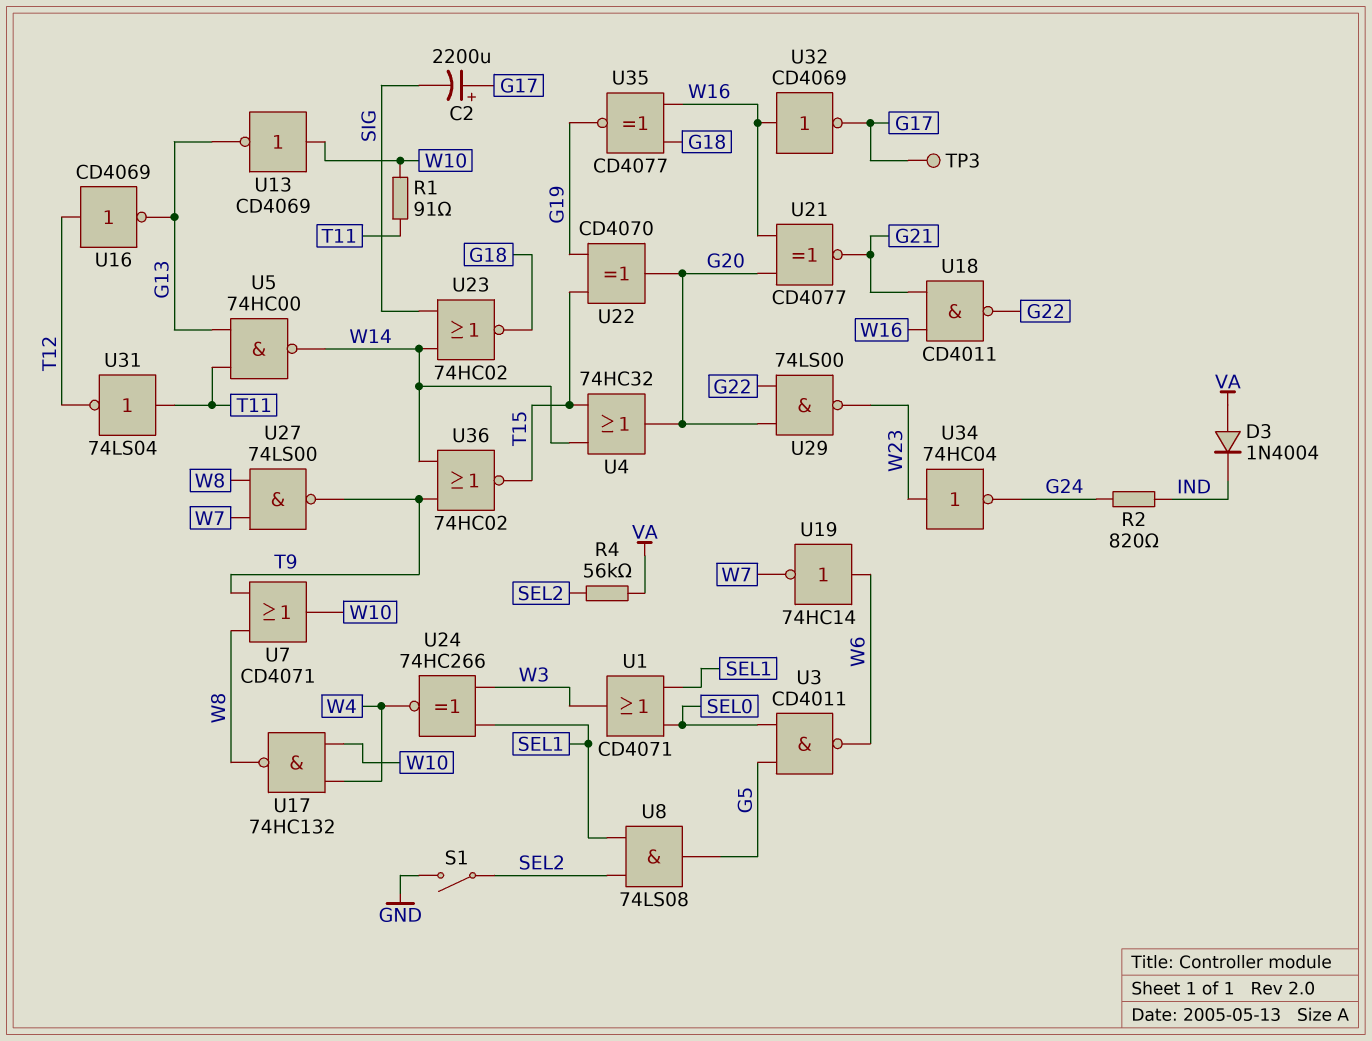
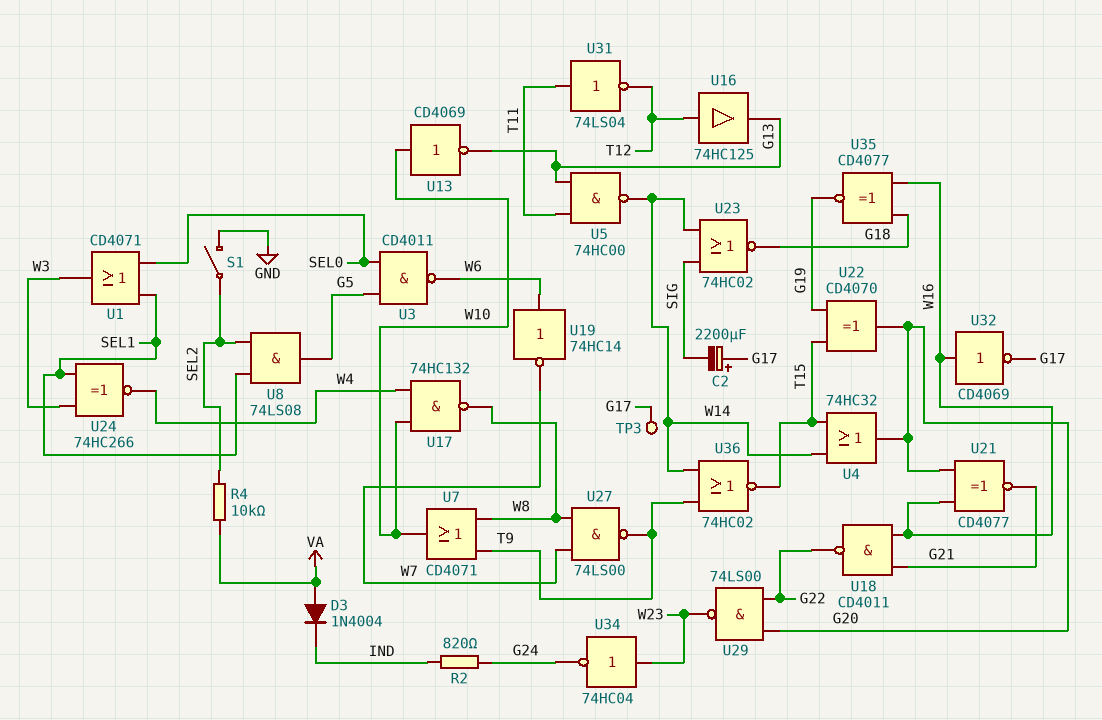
R1: 91 (T11, W10) -> none
R4: 56k (SEL2, VA) -> 10k (SEL2, VA)
U16: NOT CD4069 (in T12, out G13) -> buffer 74HC125 (in T12, out G13)

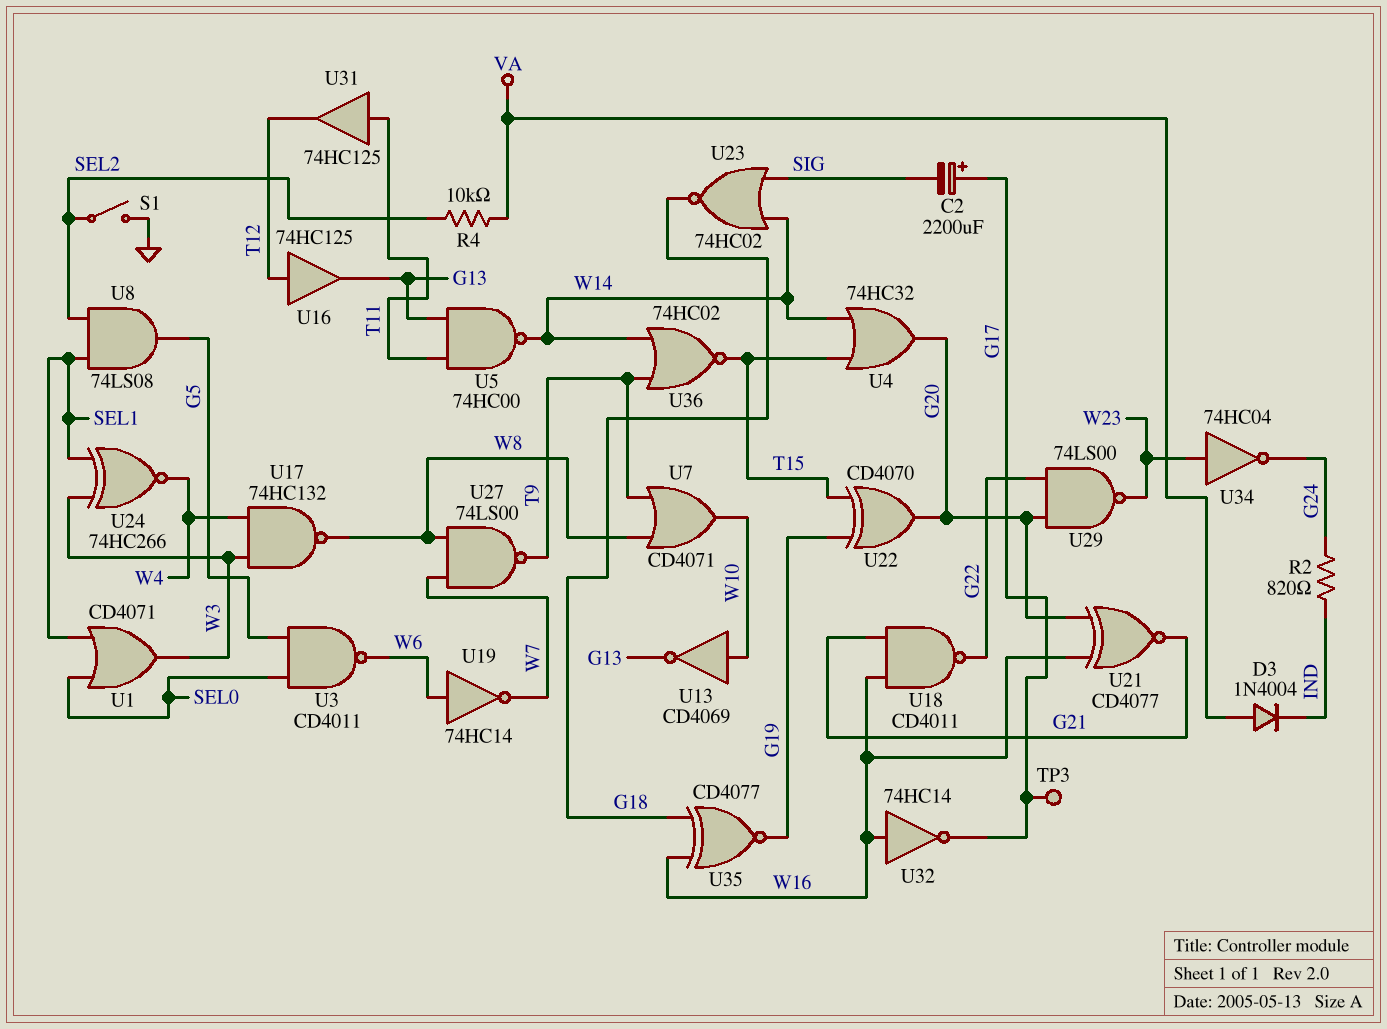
U17: NAND 74HC132 (in W4, in W10, out W8) -> NAND 74HC132 (in W3, in W4, out W8)
U31: NOT 74LS04 (in T11, out T12) -> buffer 74HC125 (in T11, out T12)
U32: NOT CD4069 (in W16, out G17) -> NOT 74HC14 (in W16, out G17)

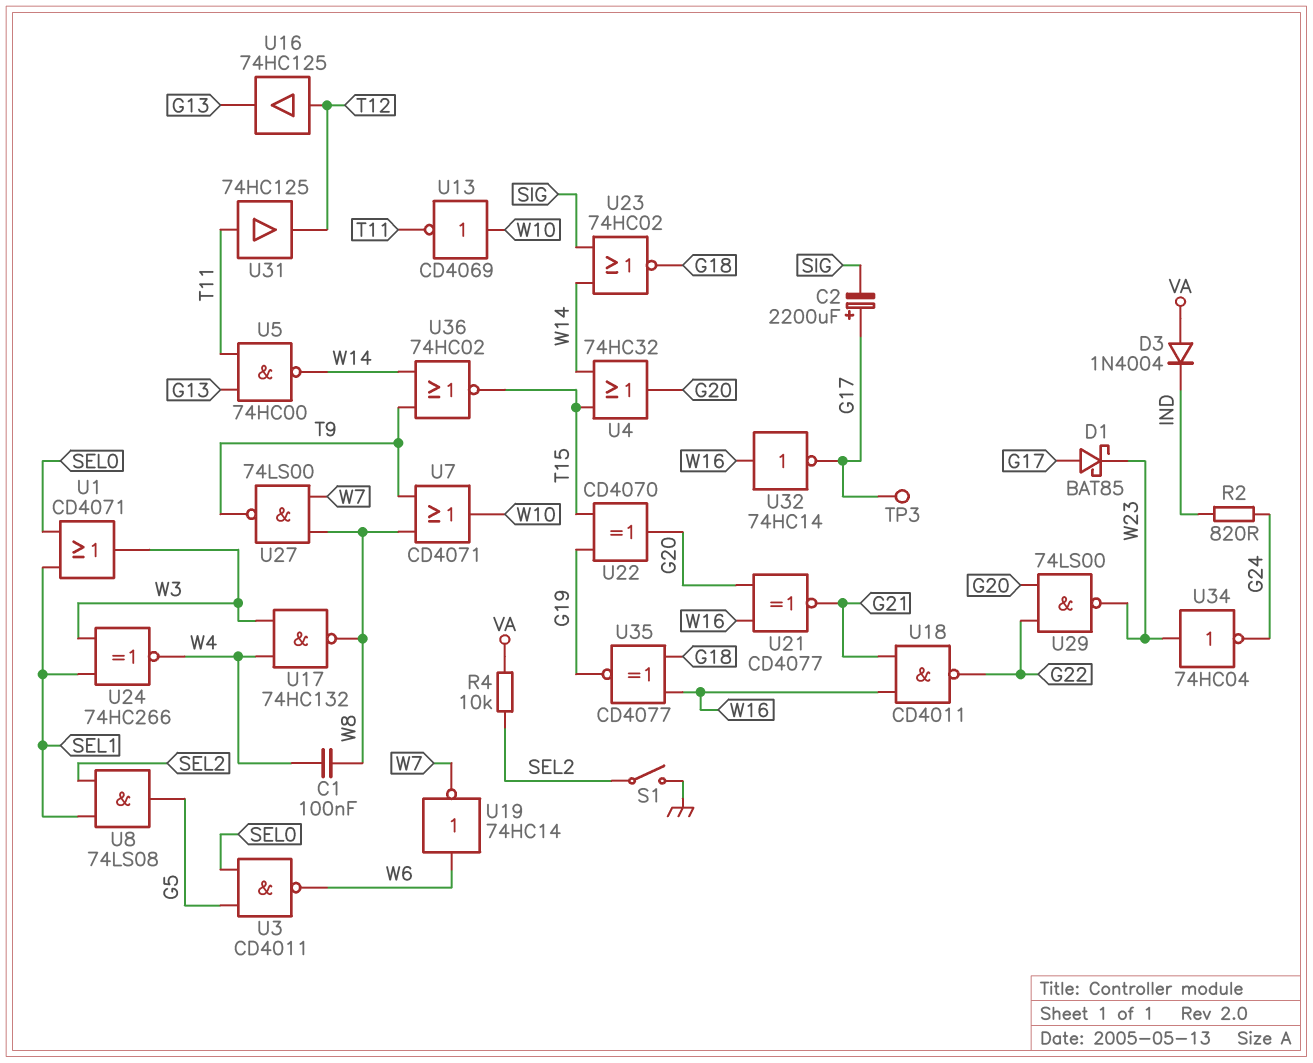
C1: none -> 100nF (W4, W8)
D1: none -> schottky BAT85 (A G17, K W23)
U13: NOT CD4069 (in W10, out G13) -> NOT CD4069 (in W10, out T11)

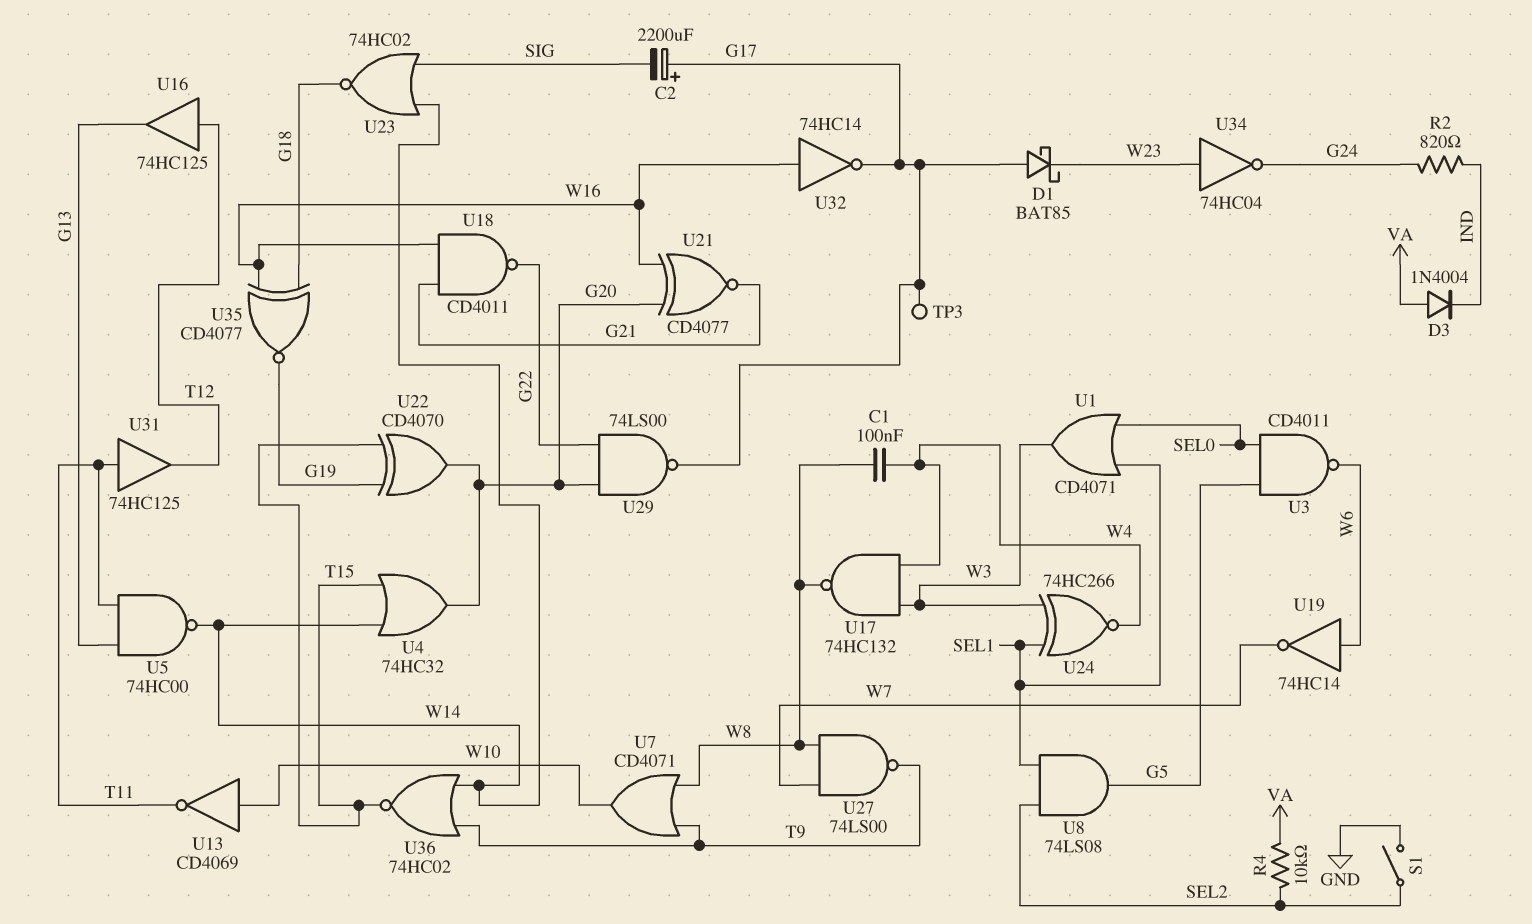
U29: NAND 74LS00 (in G20, in G22, out W23) -> NAND 74LS00 (in G20, in G22, out G17)

